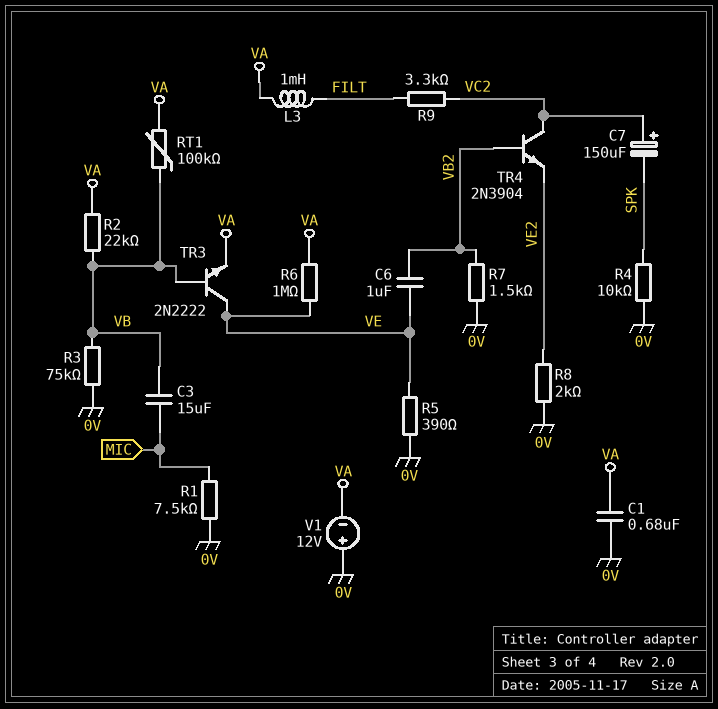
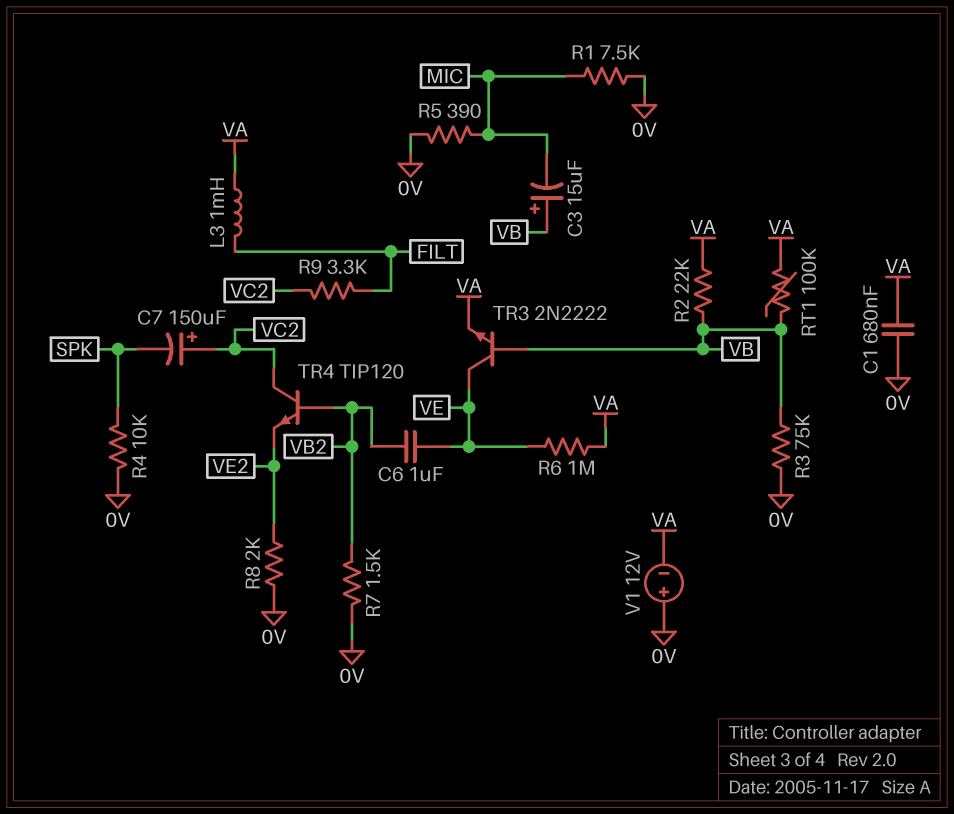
C3: 15uF (MIC, VB) -> 15uF (plus VB, minus MIC)
R5: 390 (0V, VE) -> 390 (0V, MIC)
TR4: NPN 2N3904 (B VB2, C VC2, E VE2) -> NPN TIP120 (B VB2, C VC2, E VE2)

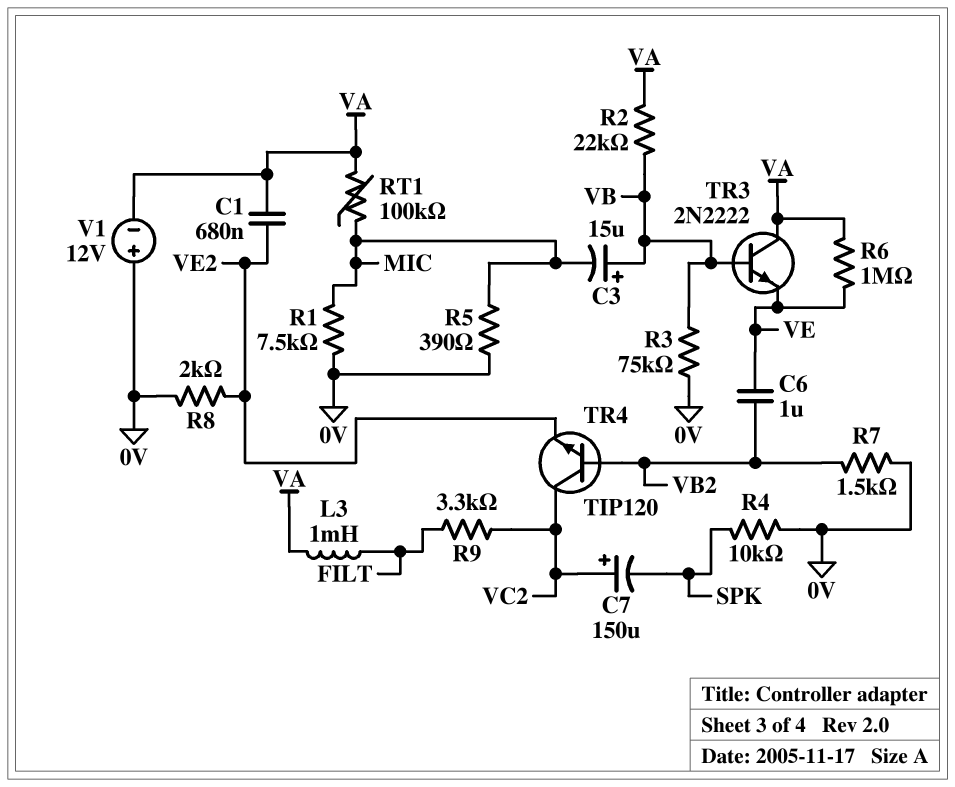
C1: 680nF (0V, VA) -> 680nF (VA, VE2)
RT1: 100k (VA, VB) -> 100k (MIC, VA)
TR3: NPN 2N2222 (B VB, C VE, E VA) -> NPN 2N2222 (B VB, C VA, E VE)

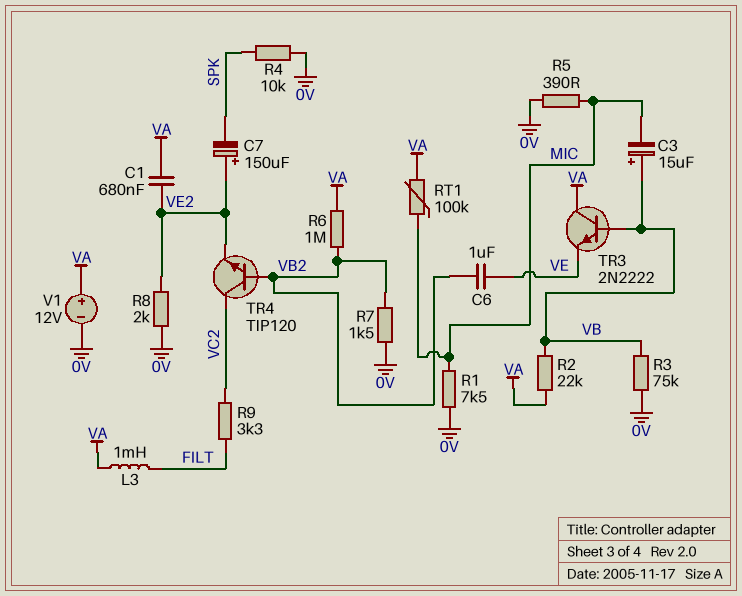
C7: 150uF (plus VC2, minus SPK) -> 150uF (plus VE2, minus SPK)
R6: 1M (VA, VE) -> 1M (VA, VB2)
V1: 12V (plus 0V, minus VA) -> 12V (plus VA, minus 0V)

